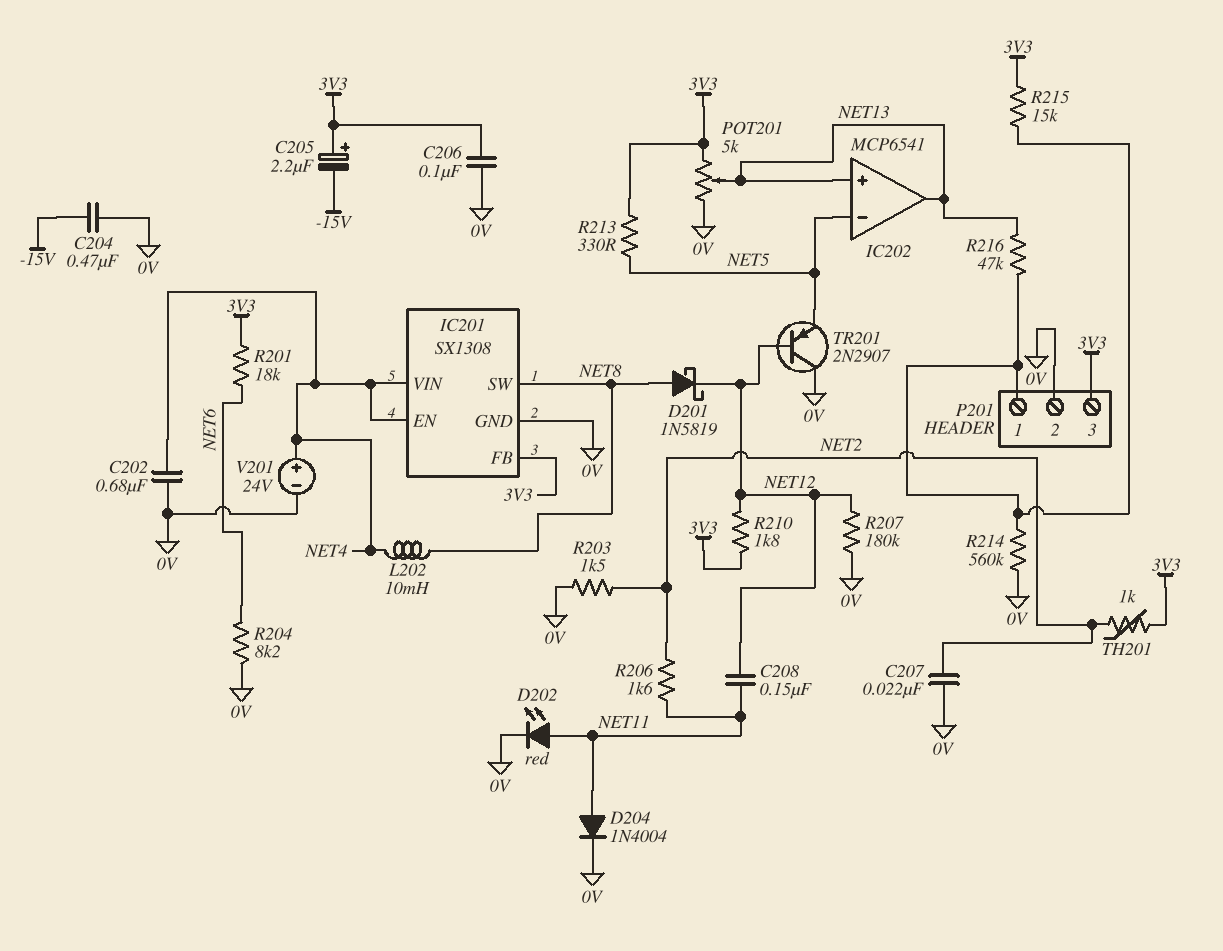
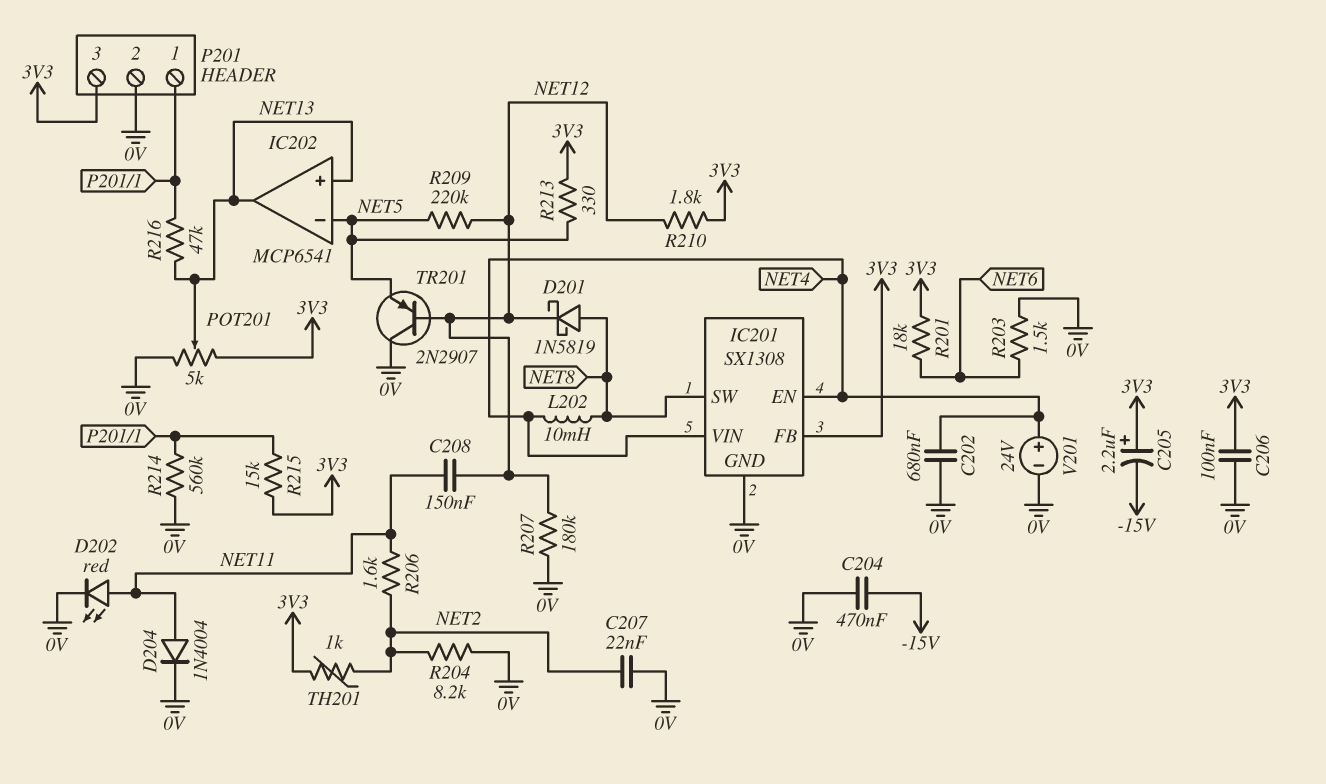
R203: 1.5k (0V, NET2) -> 1.5k (0V, NET6)
R204: 8.2k (0V, NET6) -> 8.2k (0V, NET2)
R209: none -> 220k (NET5, NET12)

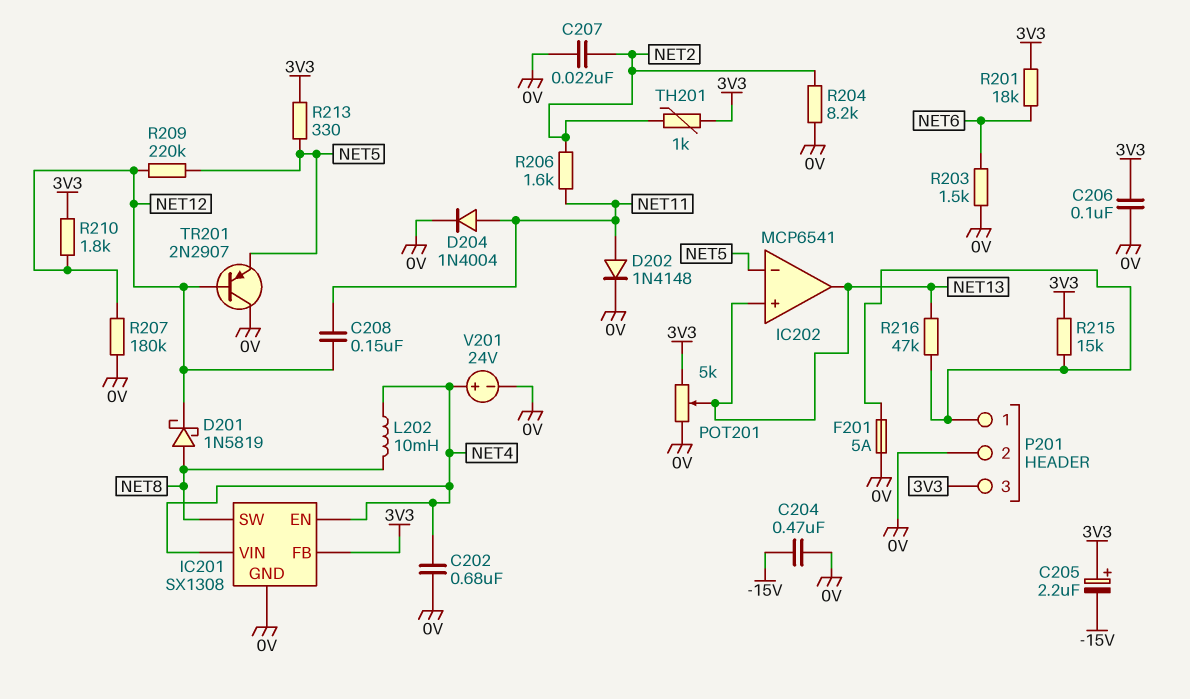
D202: LED red (A NET11, K 0V) -> diode 1N4148 (A NET11, K 0V)
F201: none -> 5A (0V, P201/1)
R214: 560k (0V, P201/1) -> none

